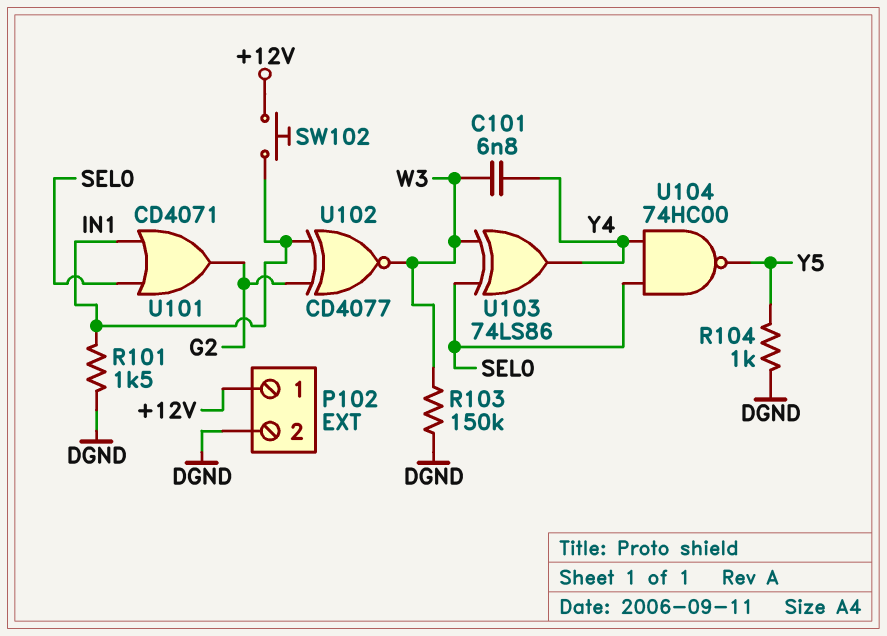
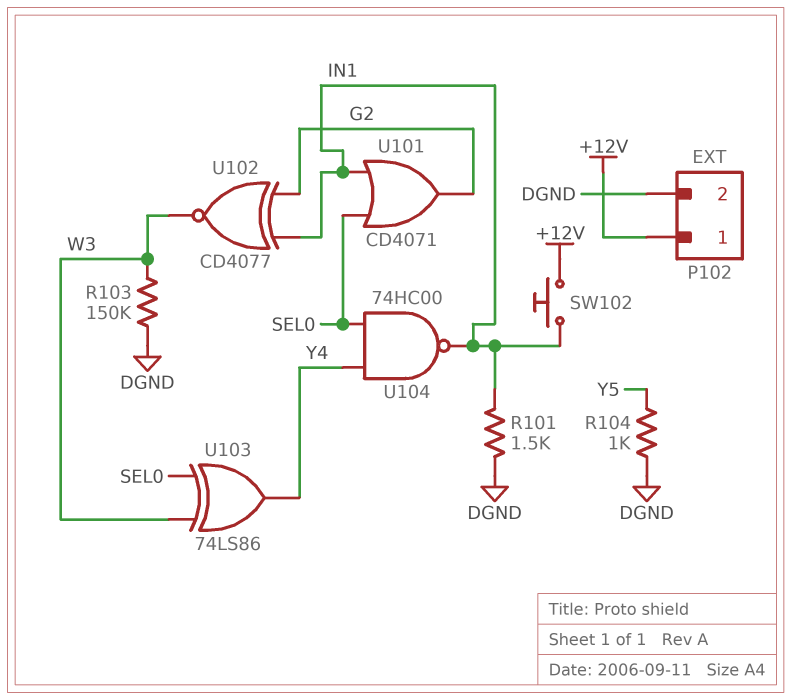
C101: 6.8nF (W3, Y4) -> none
U104: NAND 74HC00 (in SEL0, in Y4, out Y5) -> NAND 74HC00 (in SEL0, in Y4, out IN1)

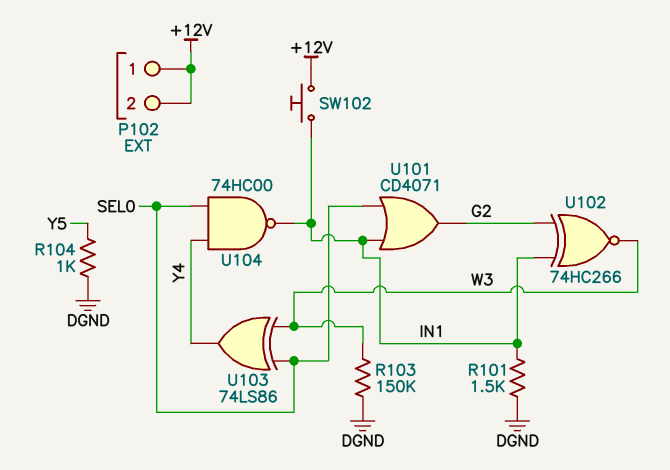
P102 pin 2: DGND -> +12V
U102: XNOR CD4077 (in G2, in IN1, out W3) -> XNOR 74HC266 (in G2, in IN1, out W3)

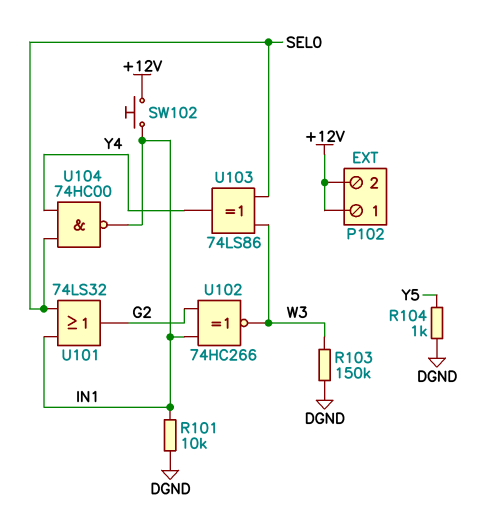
R101: 1.5k (DGND, IN1) -> 10k (DGND, IN1)
U101: OR CD4071 (in IN1, in SEL0, out G2) -> OR 74LS32 (in IN1, in SEL0, out G2)

